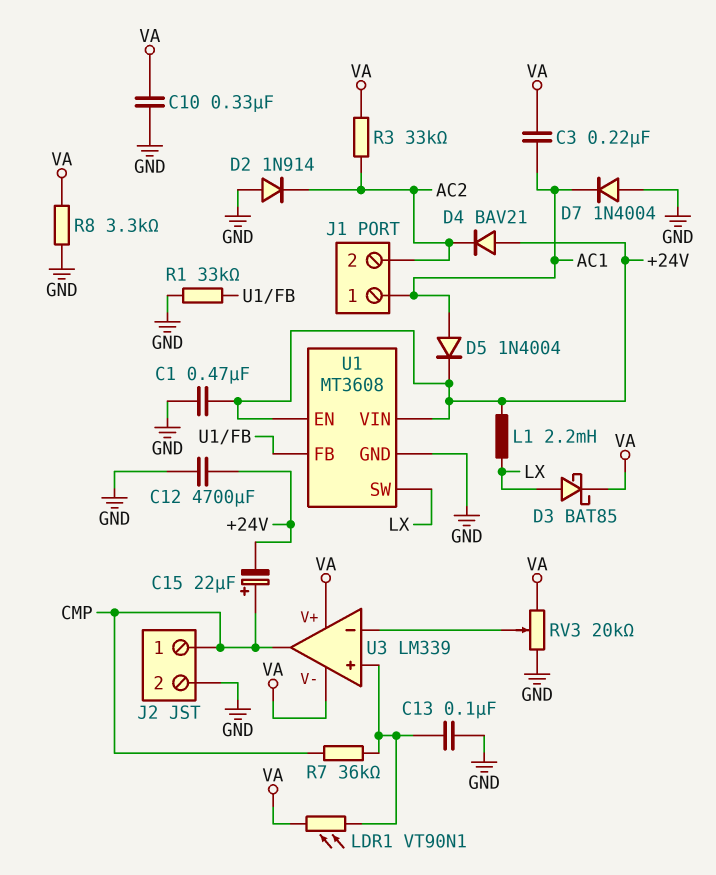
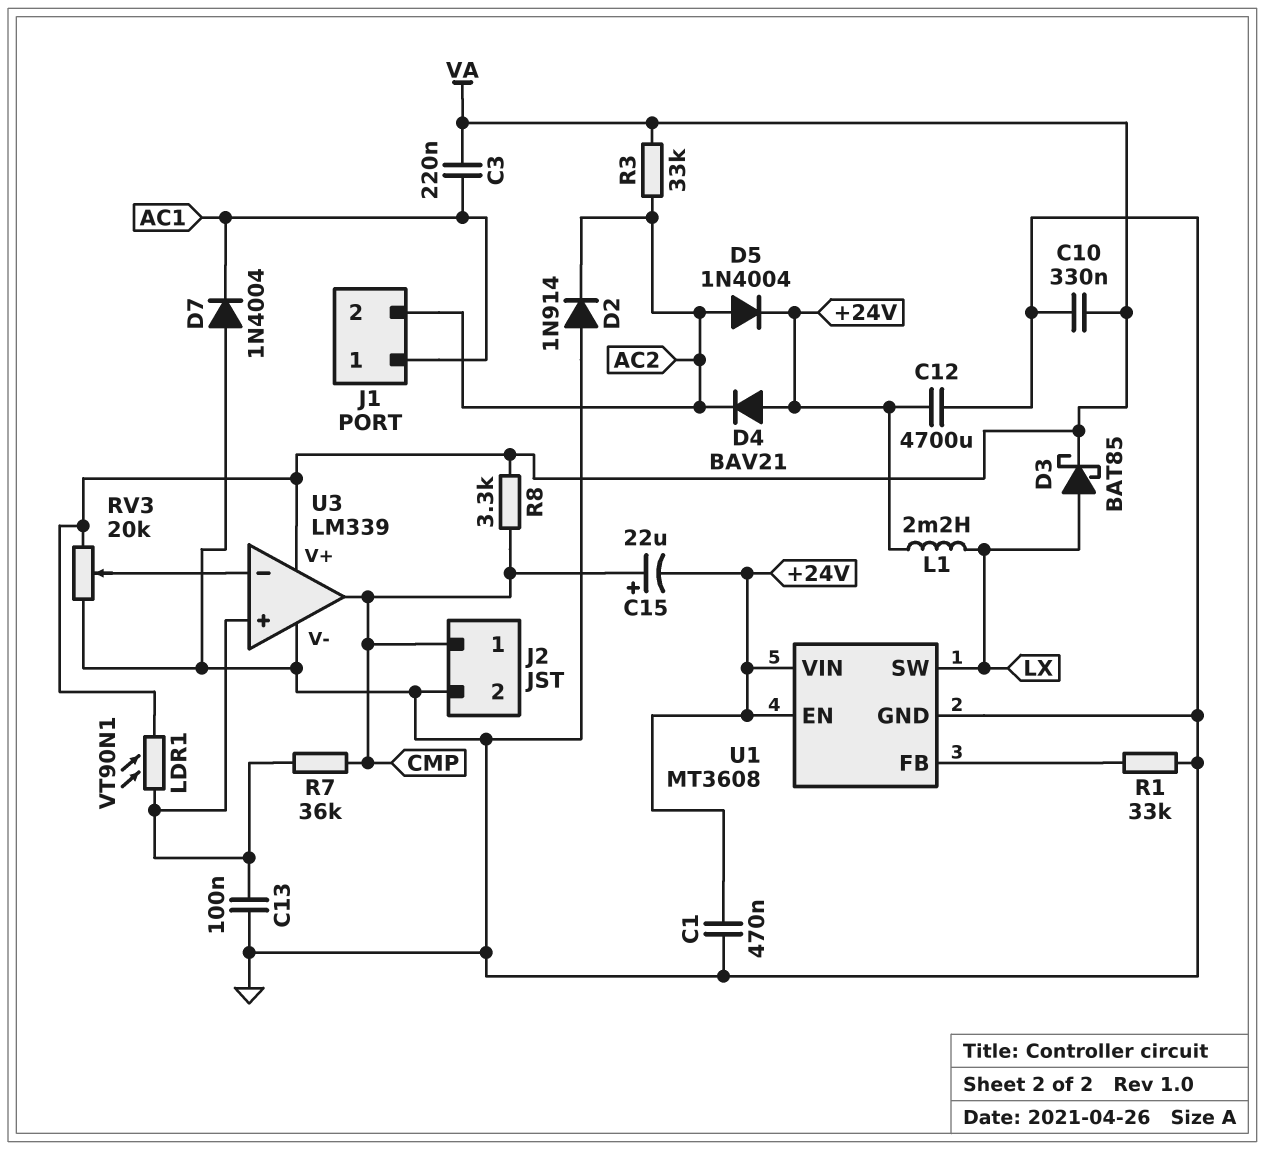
D5: diode 1N4004 (A AC1, K +24V) -> diode 1N4004 (A AC2, K +24V)
R8: 3.3k (GND, VA) -> 3.3k (CMP, VA)
U3 pin V-: VA -> GND

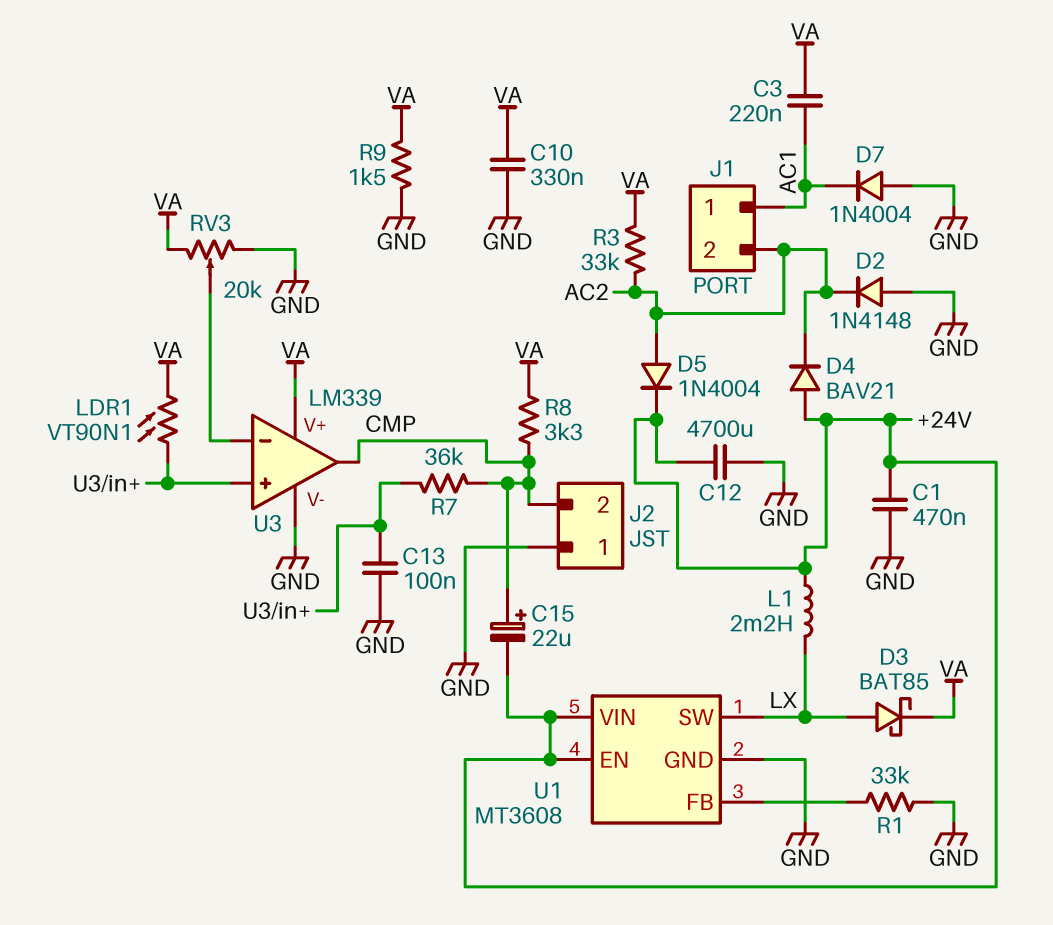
D2: diode 1N914 (A GND, K AC2) -> diode 1N4148 (A GND, K AC2)
J2 pin 1: CMP -> GND
J2 pin 2: GND -> CMP
R9: none -> 1.5k (GND, VA)

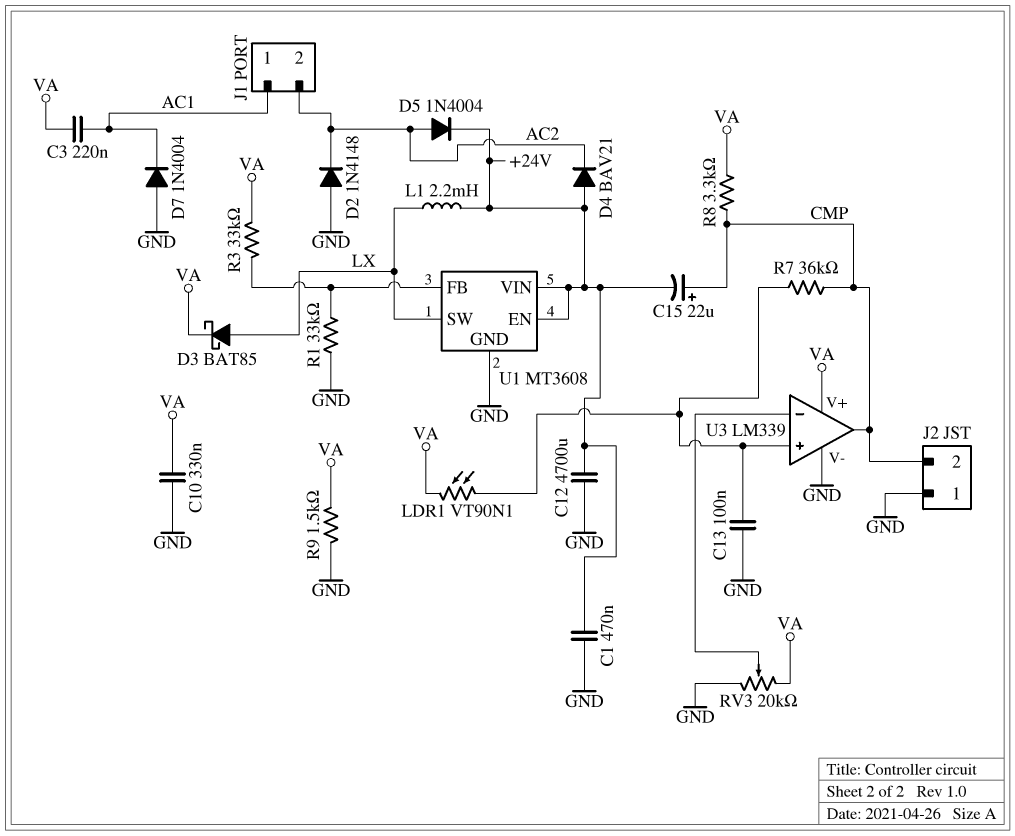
R3: 33k (AC2, VA) -> 33k (U1/FB, VA)

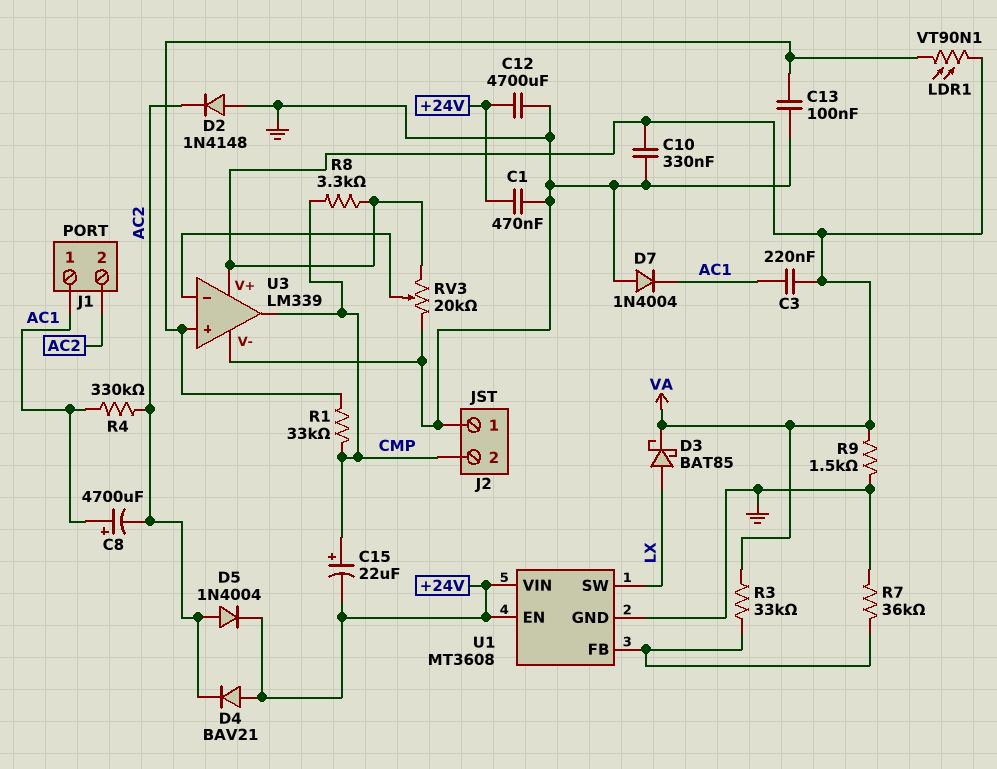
C8: none -> 4700uF (plus AC1, minus AC2)
L1: 2.2mH (+24V, LX) -> none
R1: 33k (GND, U1/FB) -> 33k (CMP, U3/in+)
R4: none -> 330k (AC1, AC2)
R7: 36k (CMP, U3/in+) -> 36k (GND, U1/FB)

